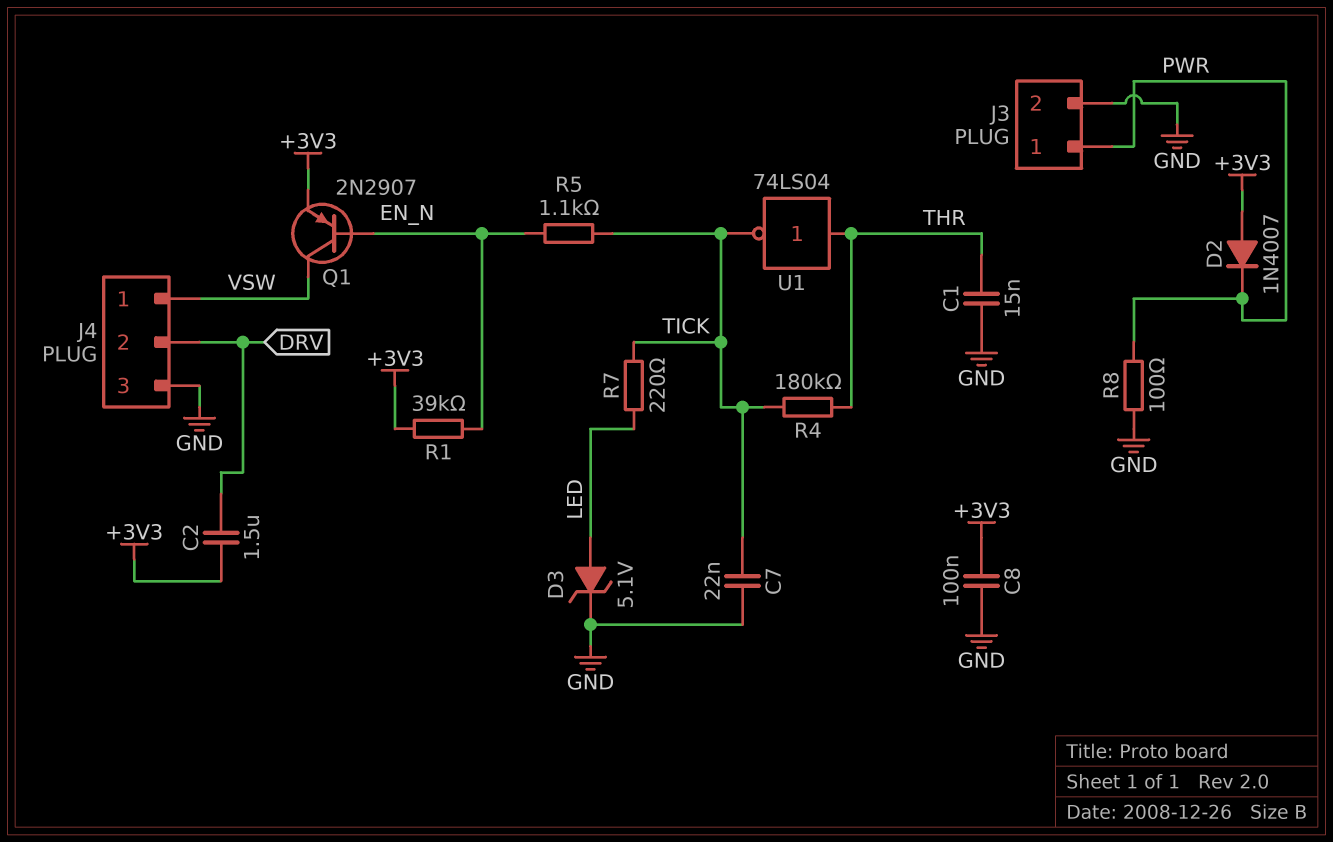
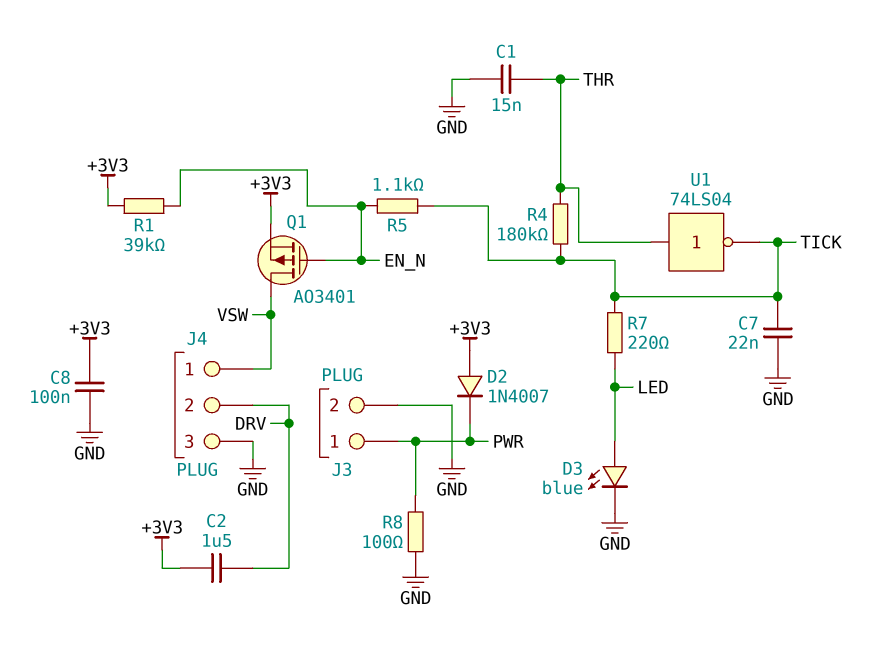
D3: zener 5.1V (A LED, K GND) -> LED blue (A LED, K GND)
Q1: PNP 2N2907 (B EN_N, C VSW, E +3V3) -> PMOS AO3401 (G EN_N, D VSW, S +3V3)

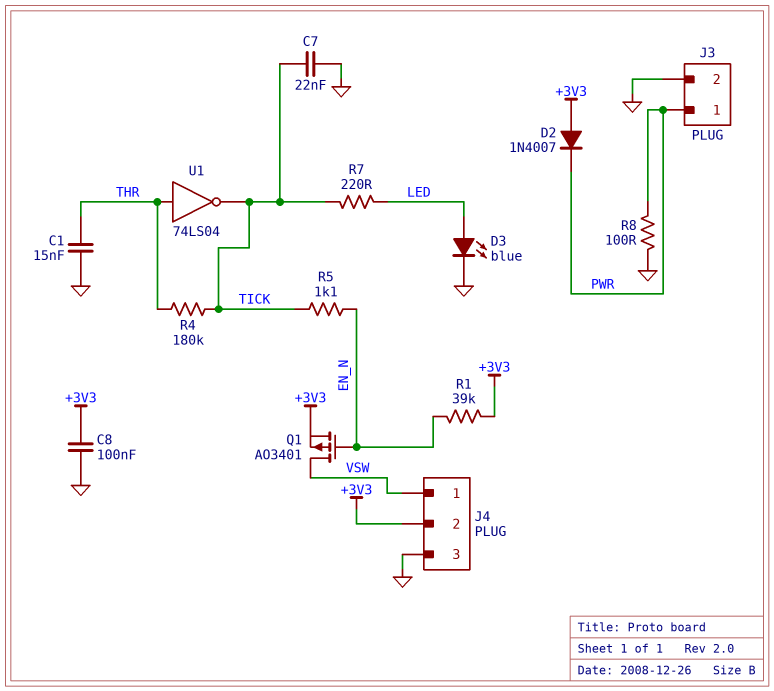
C2: 1.5uF (+3V3, DRV) -> none
J4 pin 2: DRV -> +3V3

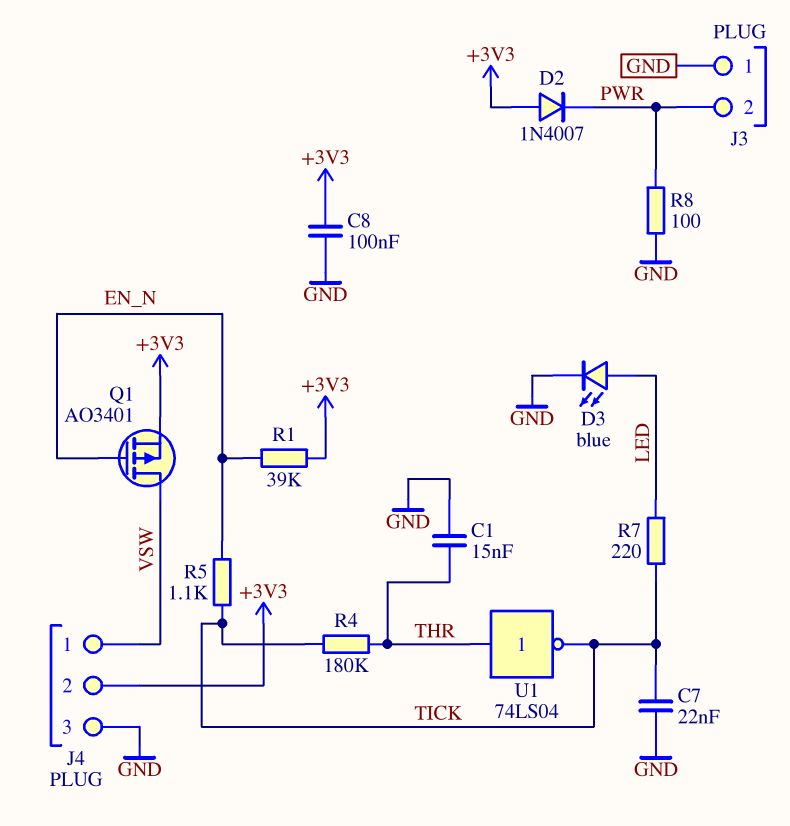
J3 pin 1: PWR -> GND
J3 pin 2: GND -> PWR

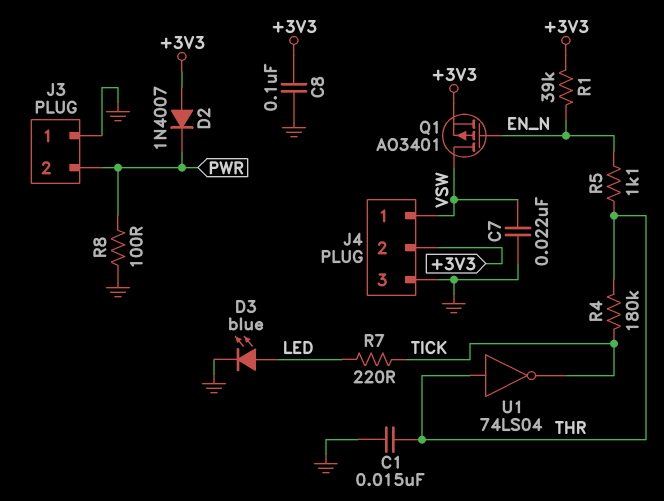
C7: 22nF (GND, TICK) -> 22nF (GND, VSW)
R5: 1.1k (EN_N, TICK) -> 1.1k (EN_N, THR)

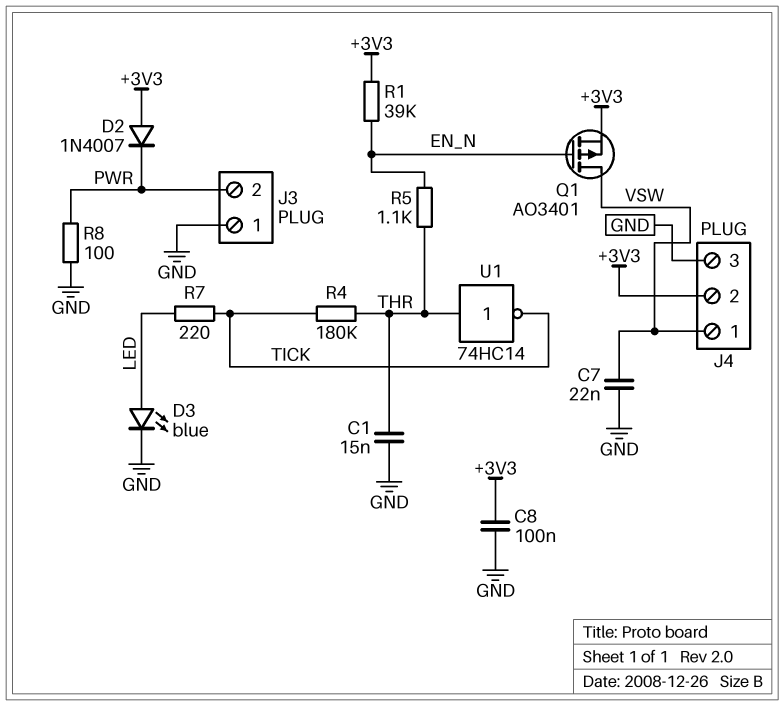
U1: NOT 74LS04 (in THR, out TICK) -> NOT 74HC14 (in THR, out TICK)

